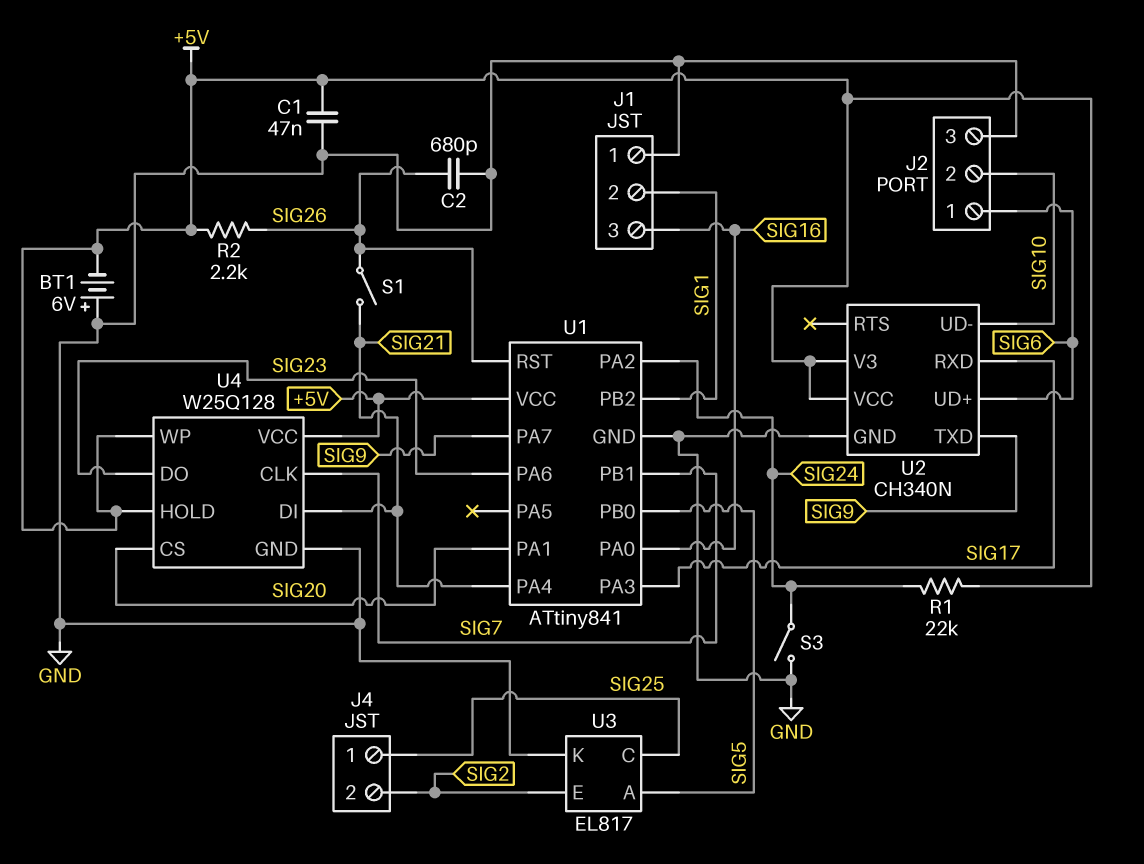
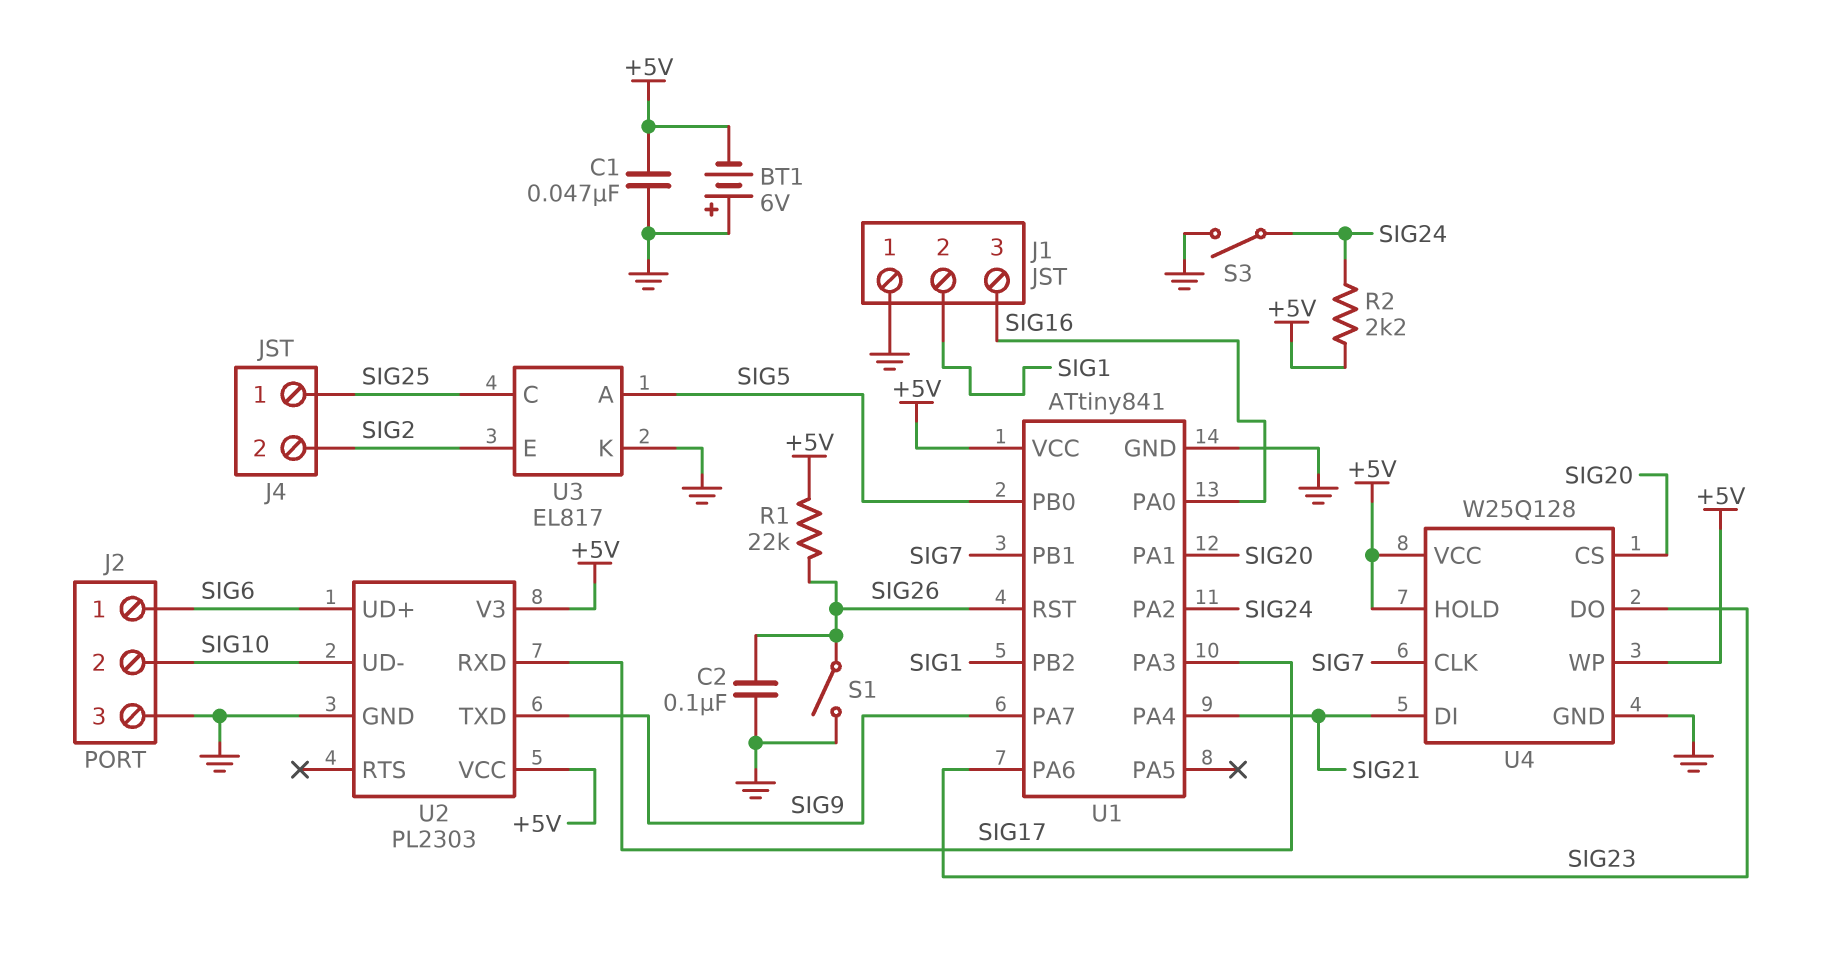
C2: 680pF (GND, SIG26) -> 100nF (GND, SIG26)
R1: 22k (+5V, SIG24) -> 22k (+5V, SIG26)
R2: 2.2k (+5V, SIG26) -> 2.2k (+5V, SIG24)
S1: switch (SIG21, SIG26) -> switch (GND, SIG26)
U2: CH340N -> PL2303

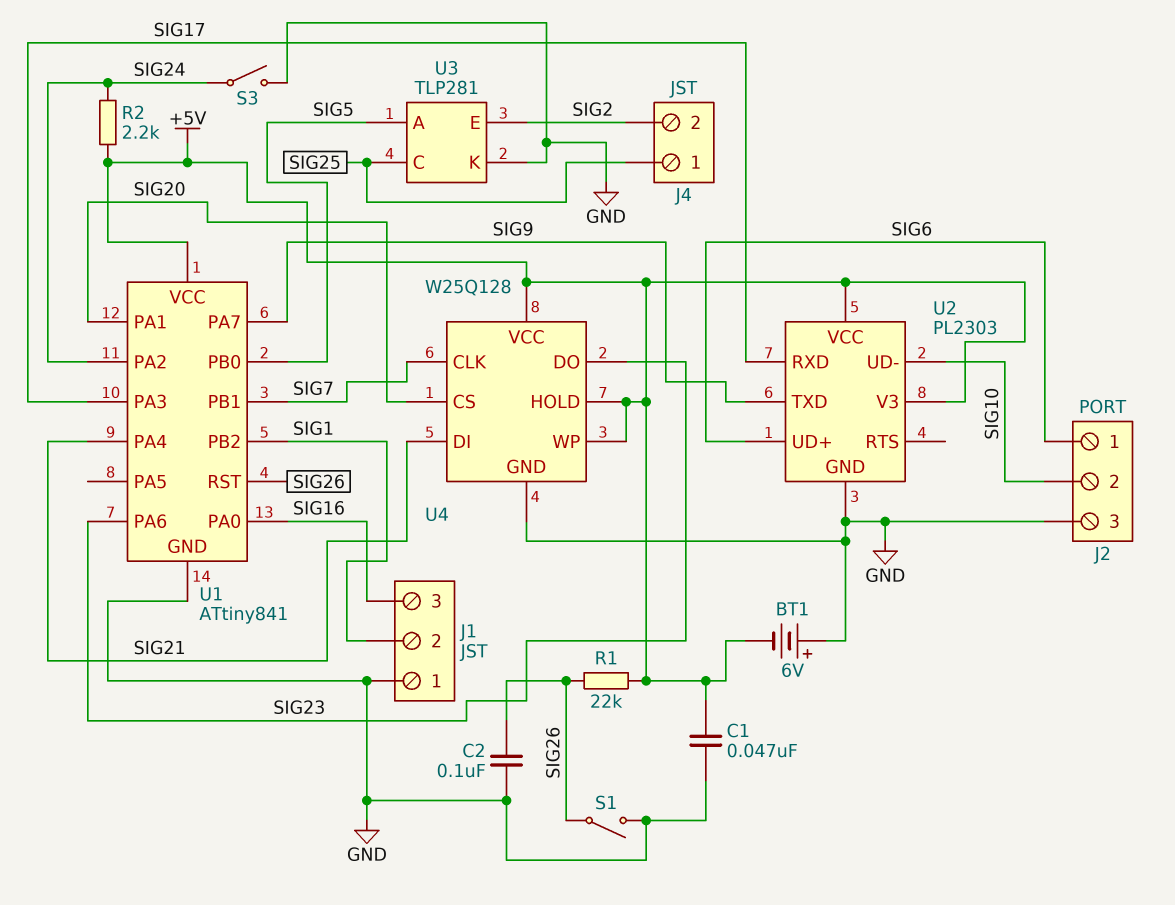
U3: EL817 -> TLP281

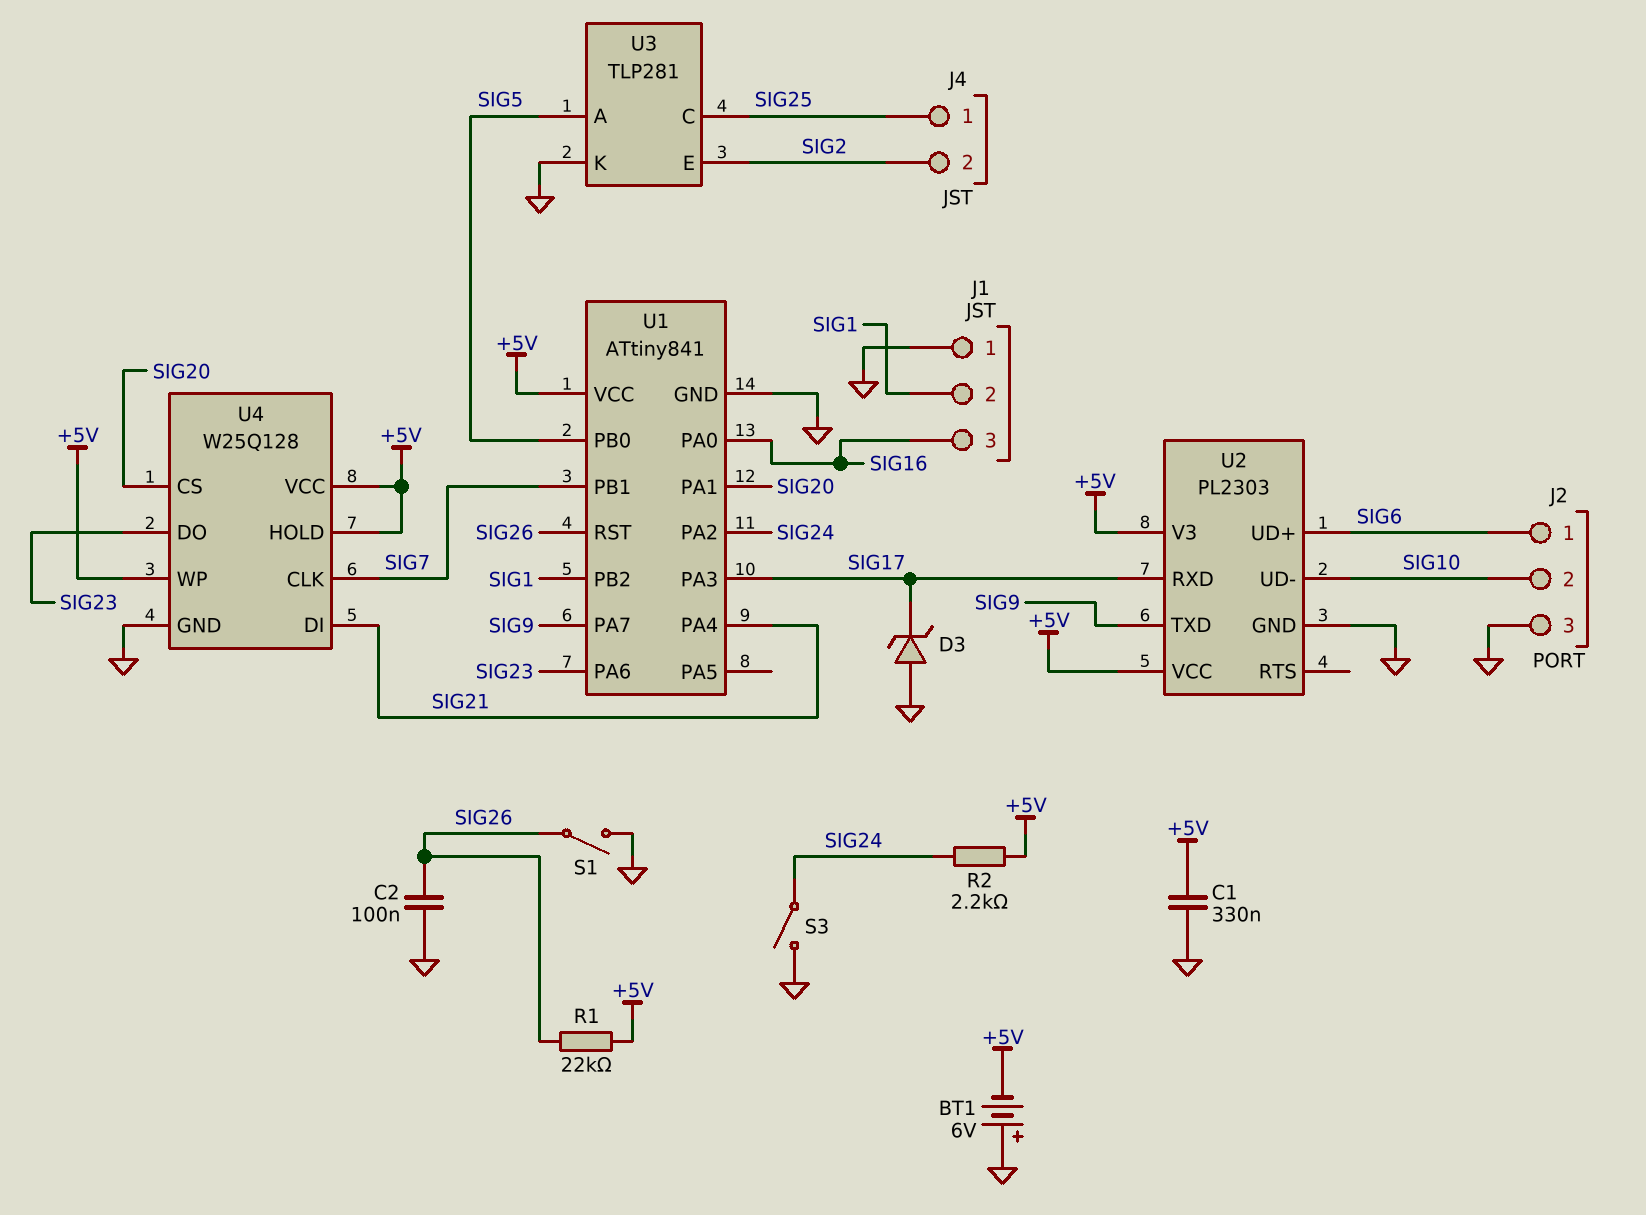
C1: 47nF (+5V, GND) -> 330nF (+5V, GND)
D3: none -> zener (A GND, K SIG17)

